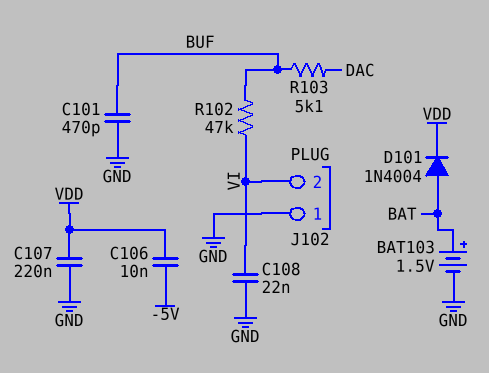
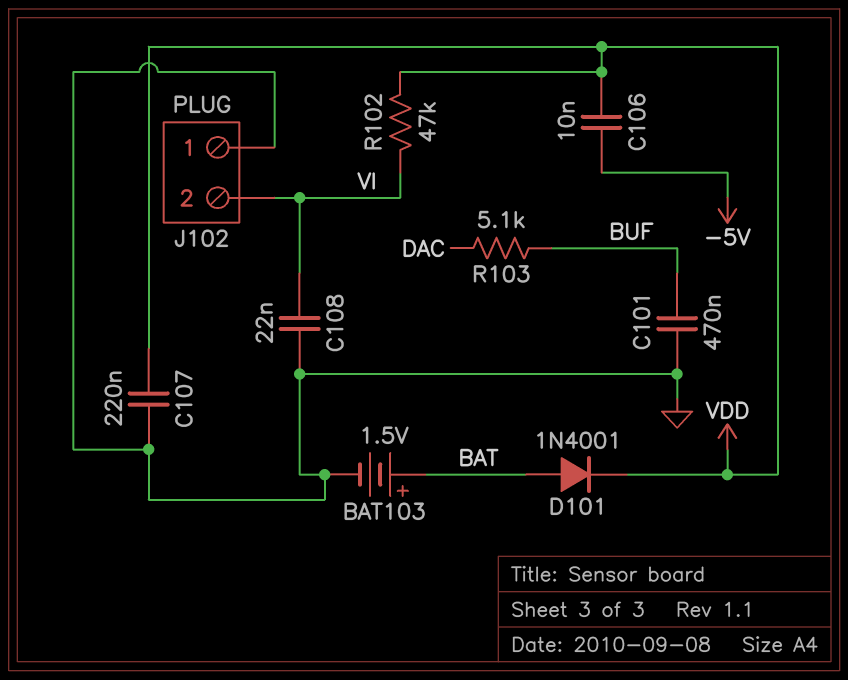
C101: 470pF (BUF, GND) -> 470nF (BUF, GND)
D101: diode 1N4004 (A BAT, K VDD) -> diode 1N4001 (A BAT, K VDD)
R102: 47k (BUF, VI) -> 47k (VDD, VI)

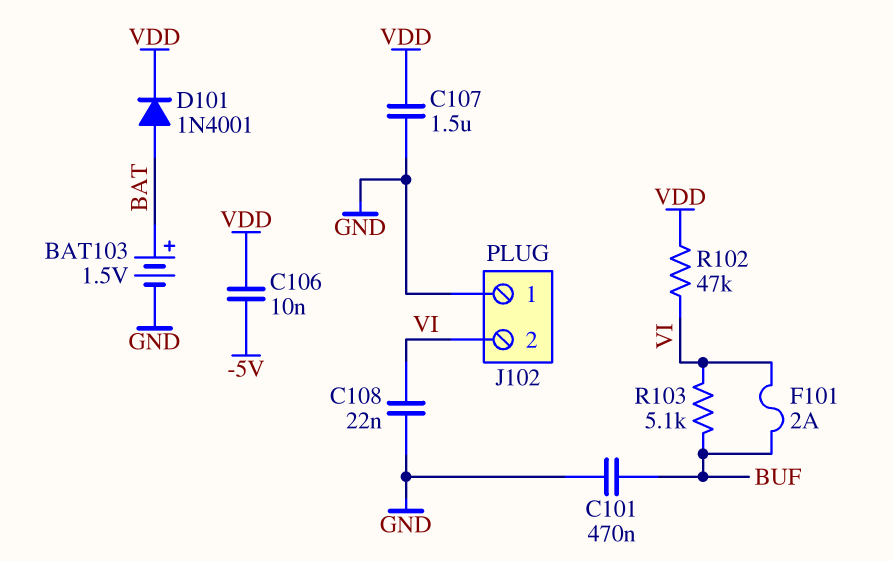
C107: 220nF (GND, VDD) -> 1.5uF (GND, VDD)
F101: none -> 2A (BUF, VI)
R103: 5.1k (BUF, DAC) -> 5.1k (BUF, VI)

